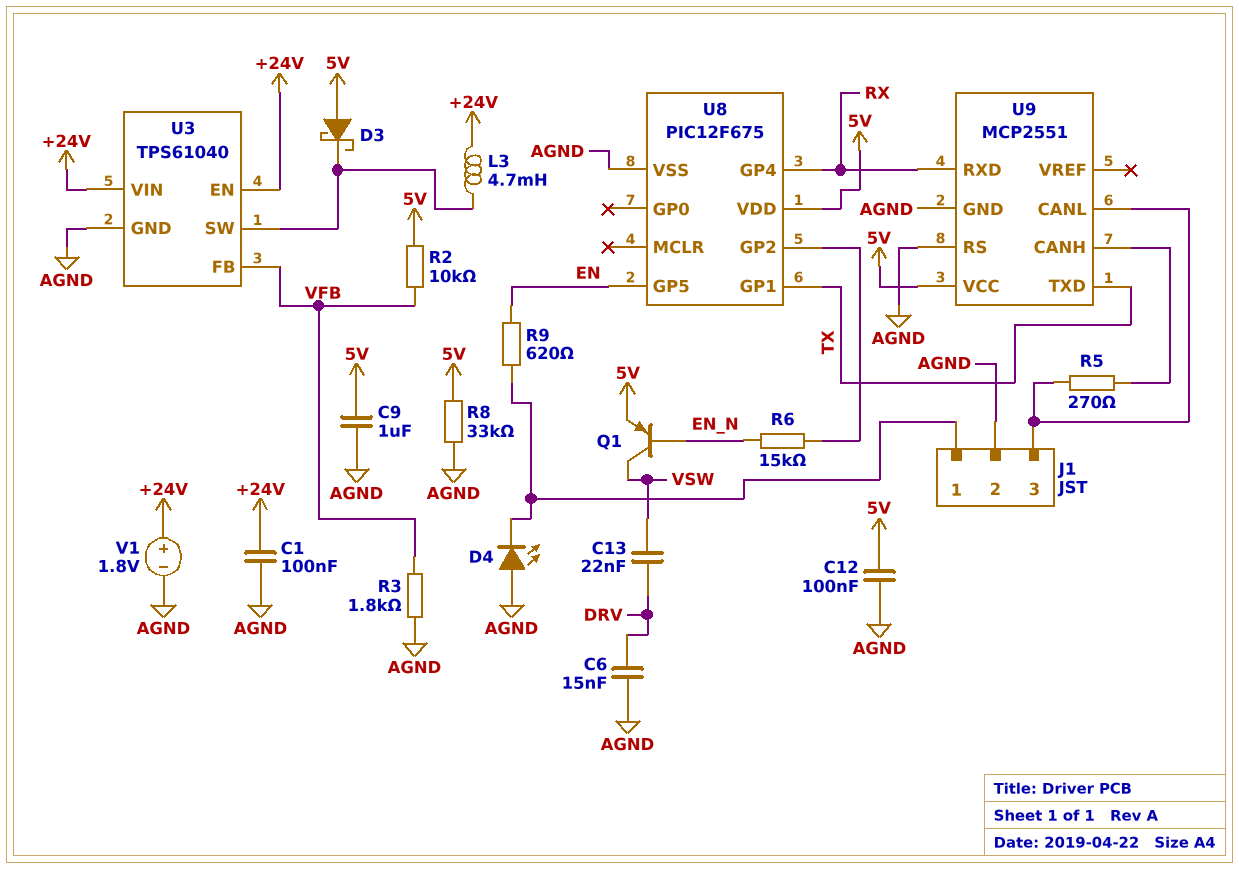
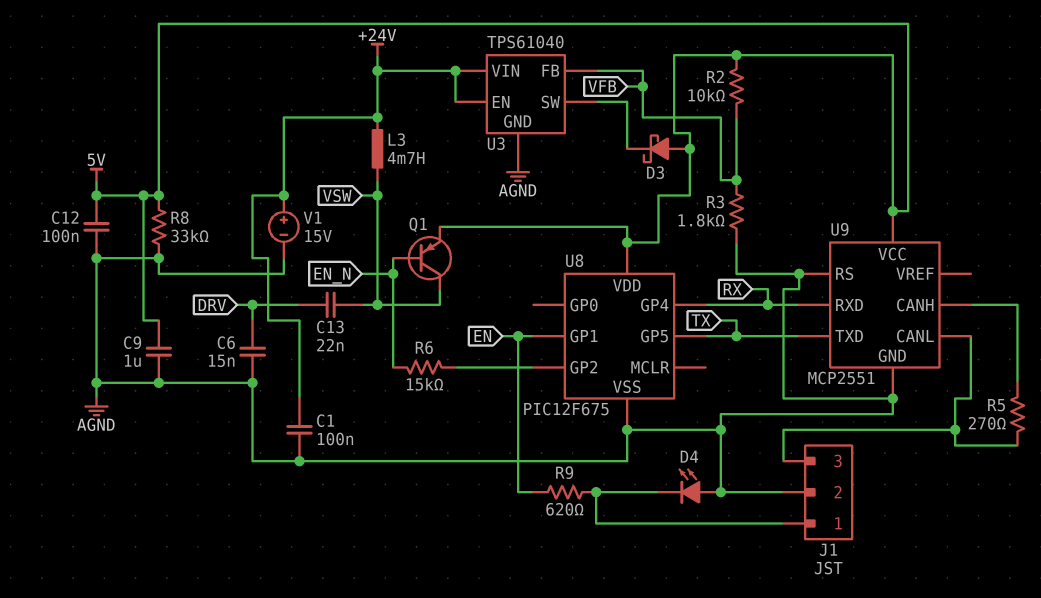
L3: 4.7mH (+24V, U3/SW) -> 4.7mH (+24V, VSW)
U8 pin GP1: TX -> EN
U8 pin GP5: EN -> TX
V1: 1.8V (plus +24V, minus AGND) -> 15V (plus +24V, minus AGND)

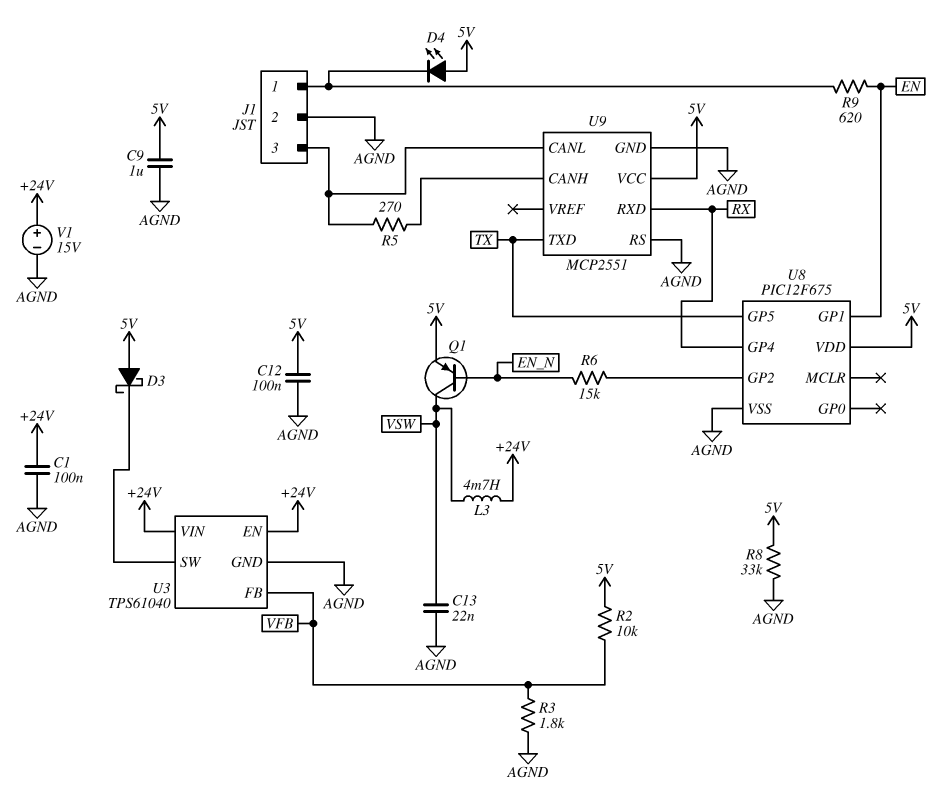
C6: 15nF (AGND, DRV) -> none
C13: 22nF (DRV, VSW) -> 22nF (AGND, VSW)
D4: LED (A AGND, K J1/1) -> LED (A 5V, K J1/1)

